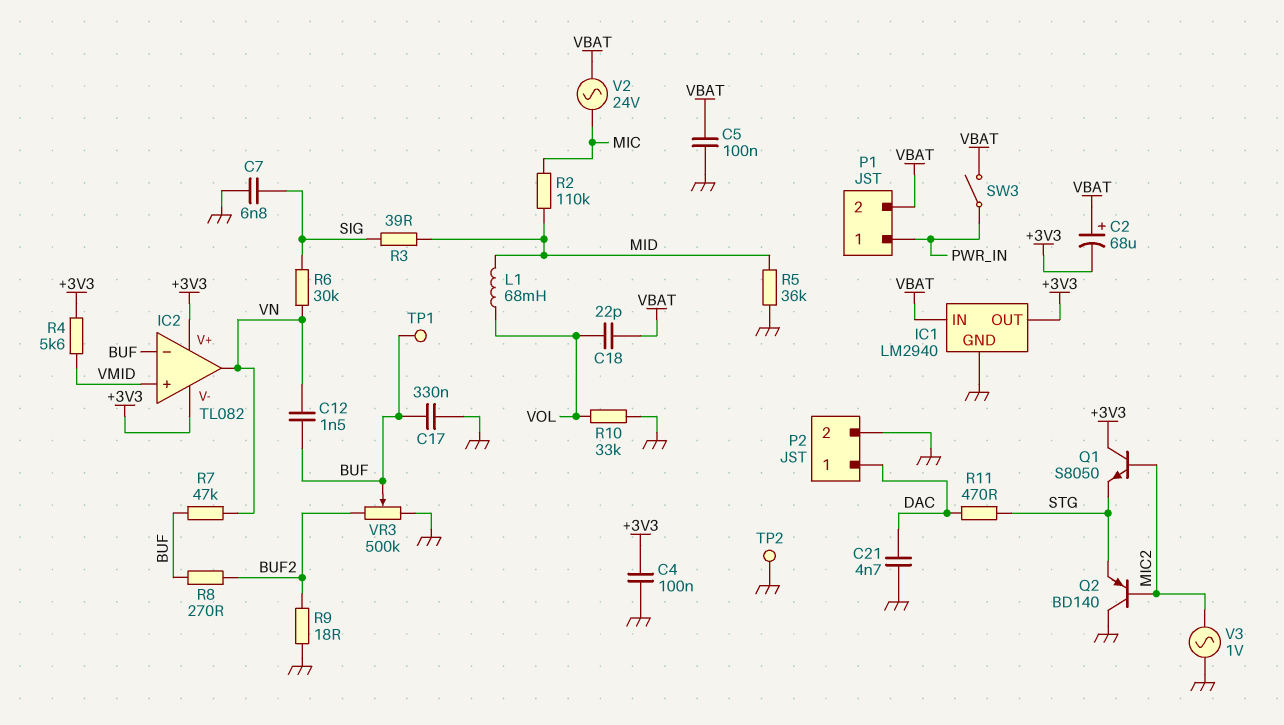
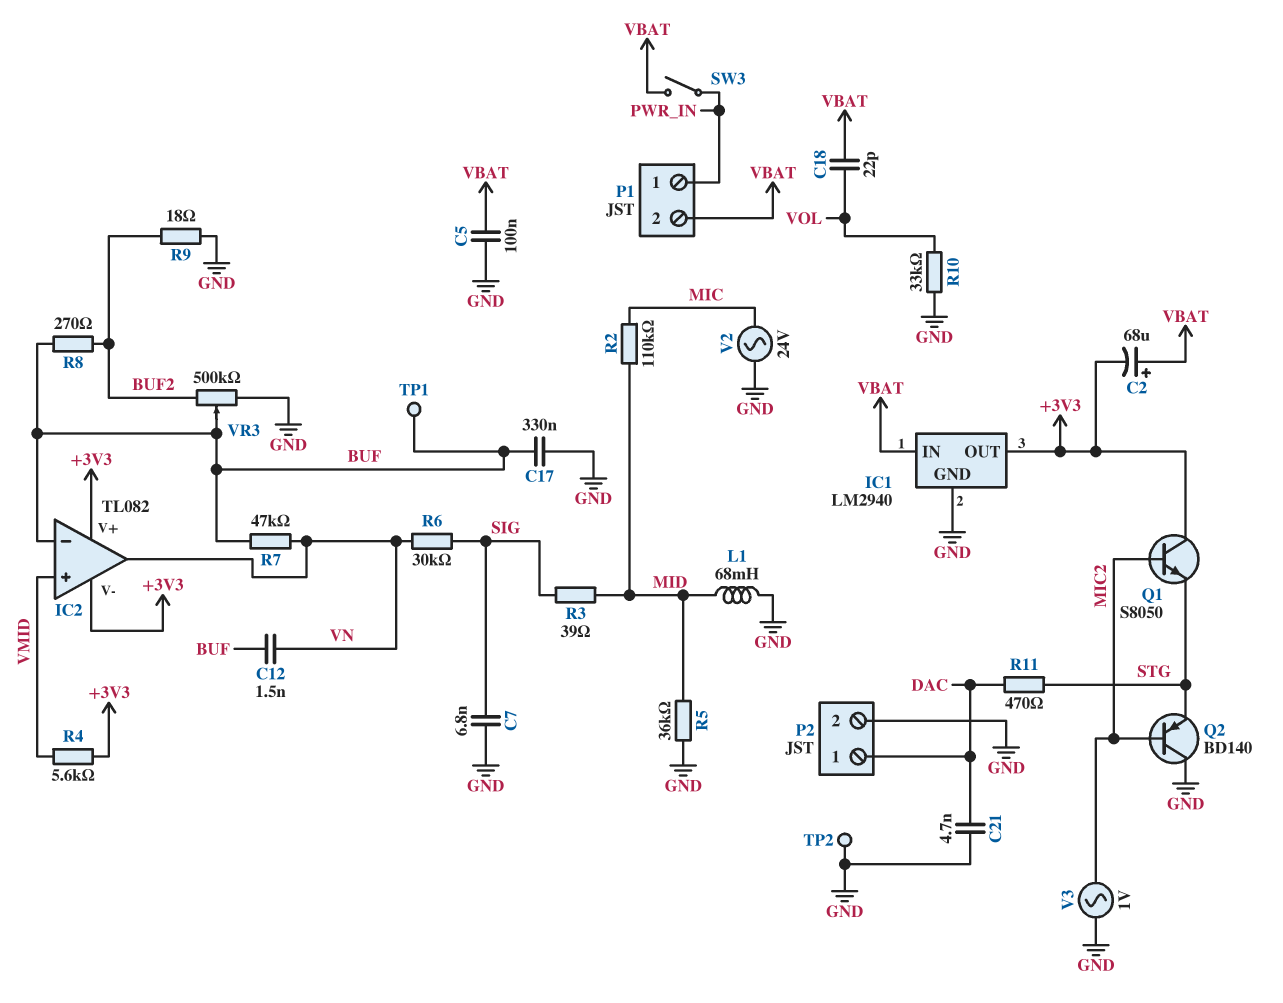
C4: 100nF (+3V3, GND) -> none
L1: 68mH (MID, VOL) -> 68mH (GND, MID)
V2: AC 24V (MIC, VBAT) -> AC 24V (GND, MIC)

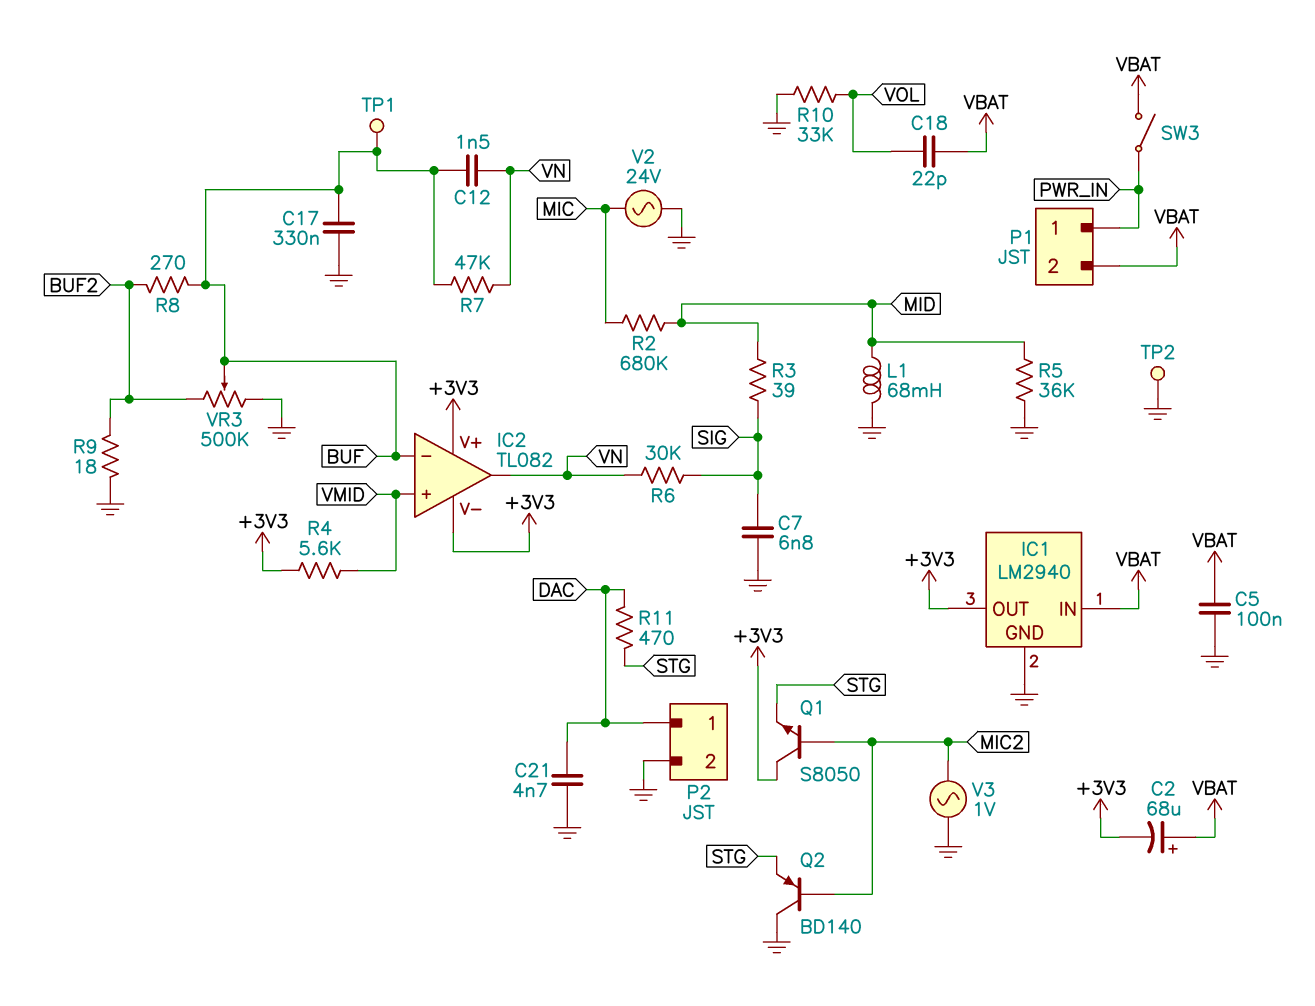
R2: 110k (MIC, MID) -> 680k (MIC, MID)

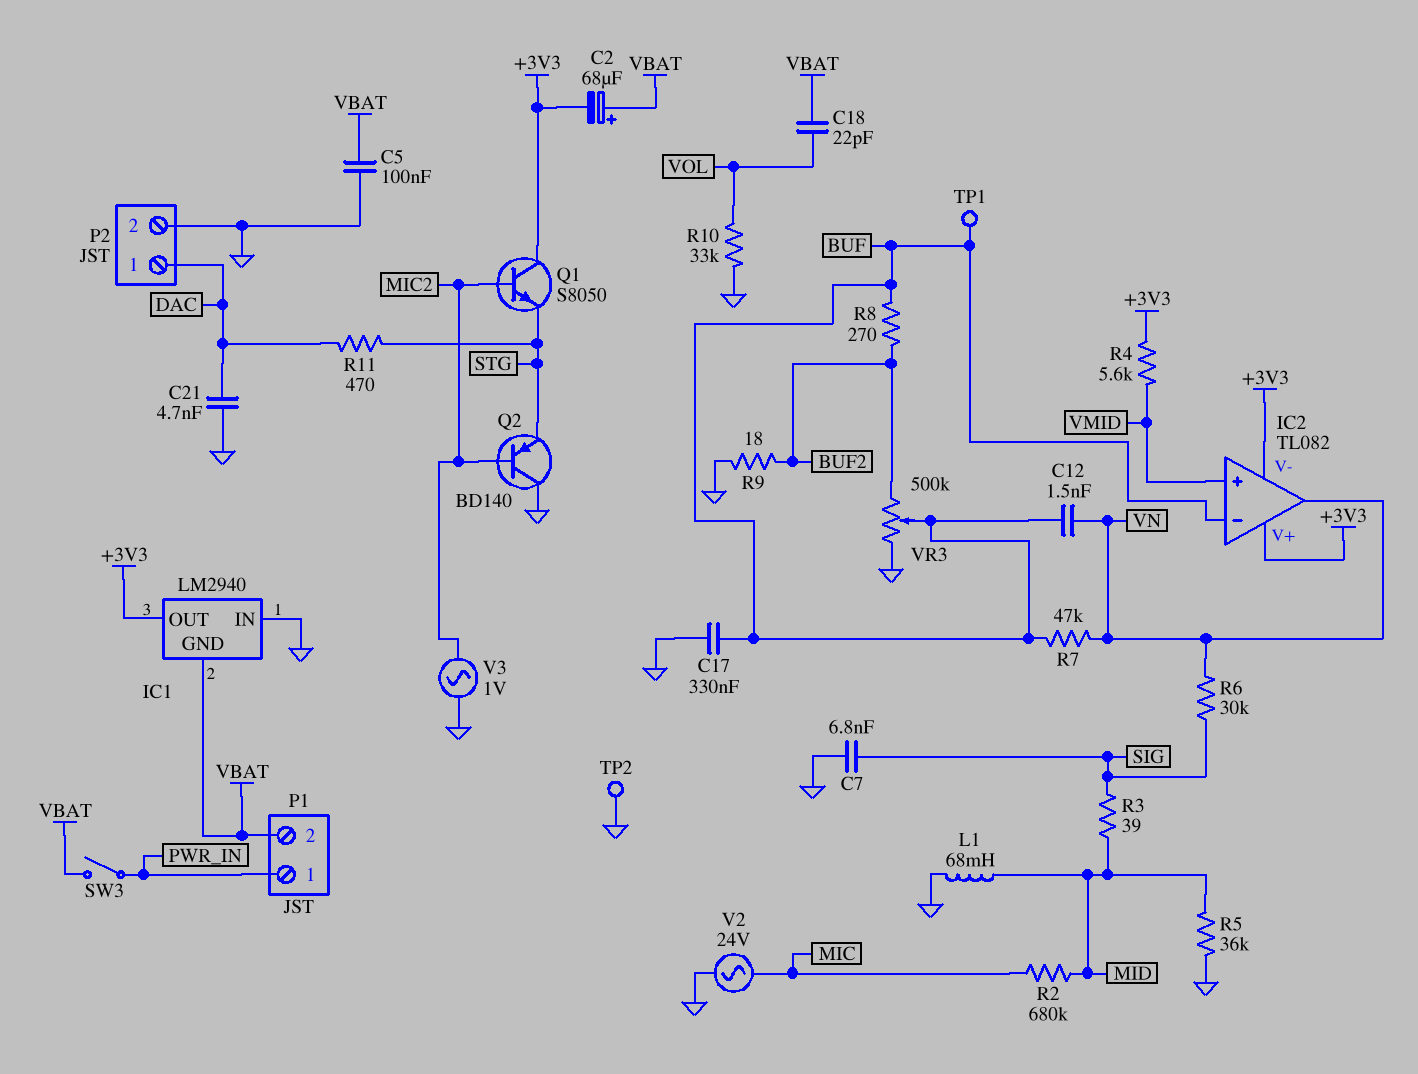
IC1 pin GND: GND -> VBAT
IC1 pin IN: VBAT -> GND

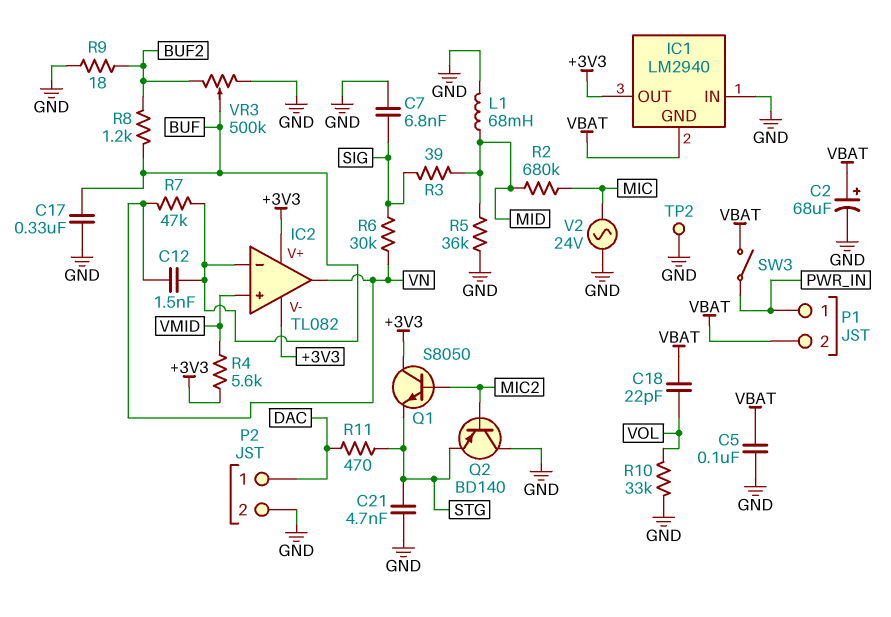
C2: 68uF (plus VBAT, minus +3V3) -> 68uF (plus VBAT, minus GND)
C21: 4.7nF (DAC, GND) -> 4.7nF (GND, STG)
R8: 270 (BUF, BUF2) -> 1.2k (BUF, BUF2)
TP1: test point (BUF) -> none
V3: AC 1V (GND, MIC2) -> none

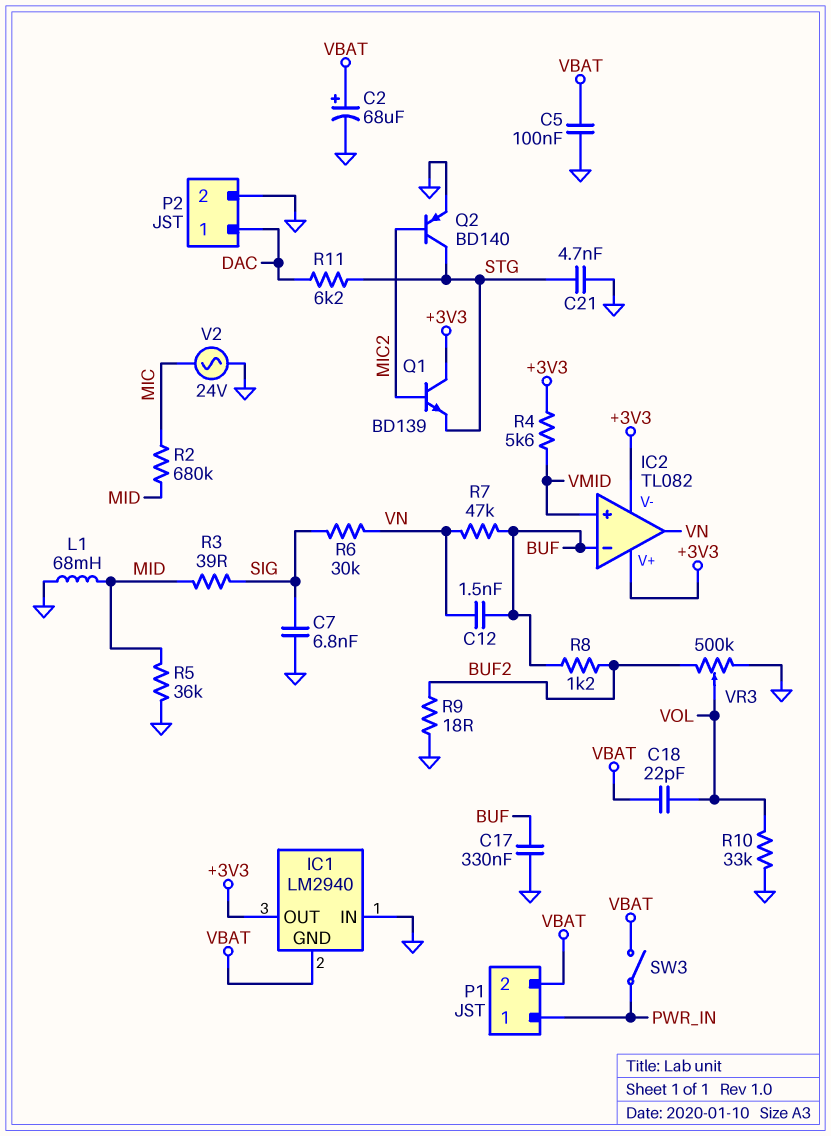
Q1: NPN S8050 (B MIC2, C +3V3, E STG) -> NPN BD139 (B MIC2, C +3V3, E STG)
Q2: PNP BD140 (B MIC2, C GND, E STG) -> PNP BD140 (B MIC2, C STG, E GND)
R11: 470 (DAC, STG) -> 6.2k (DAC, STG)
TP2: test point (GND) -> none
VR3: 500k (BUF2, GND, wiper BUF) -> 500k (BUF2, GND, wiper VOL)

